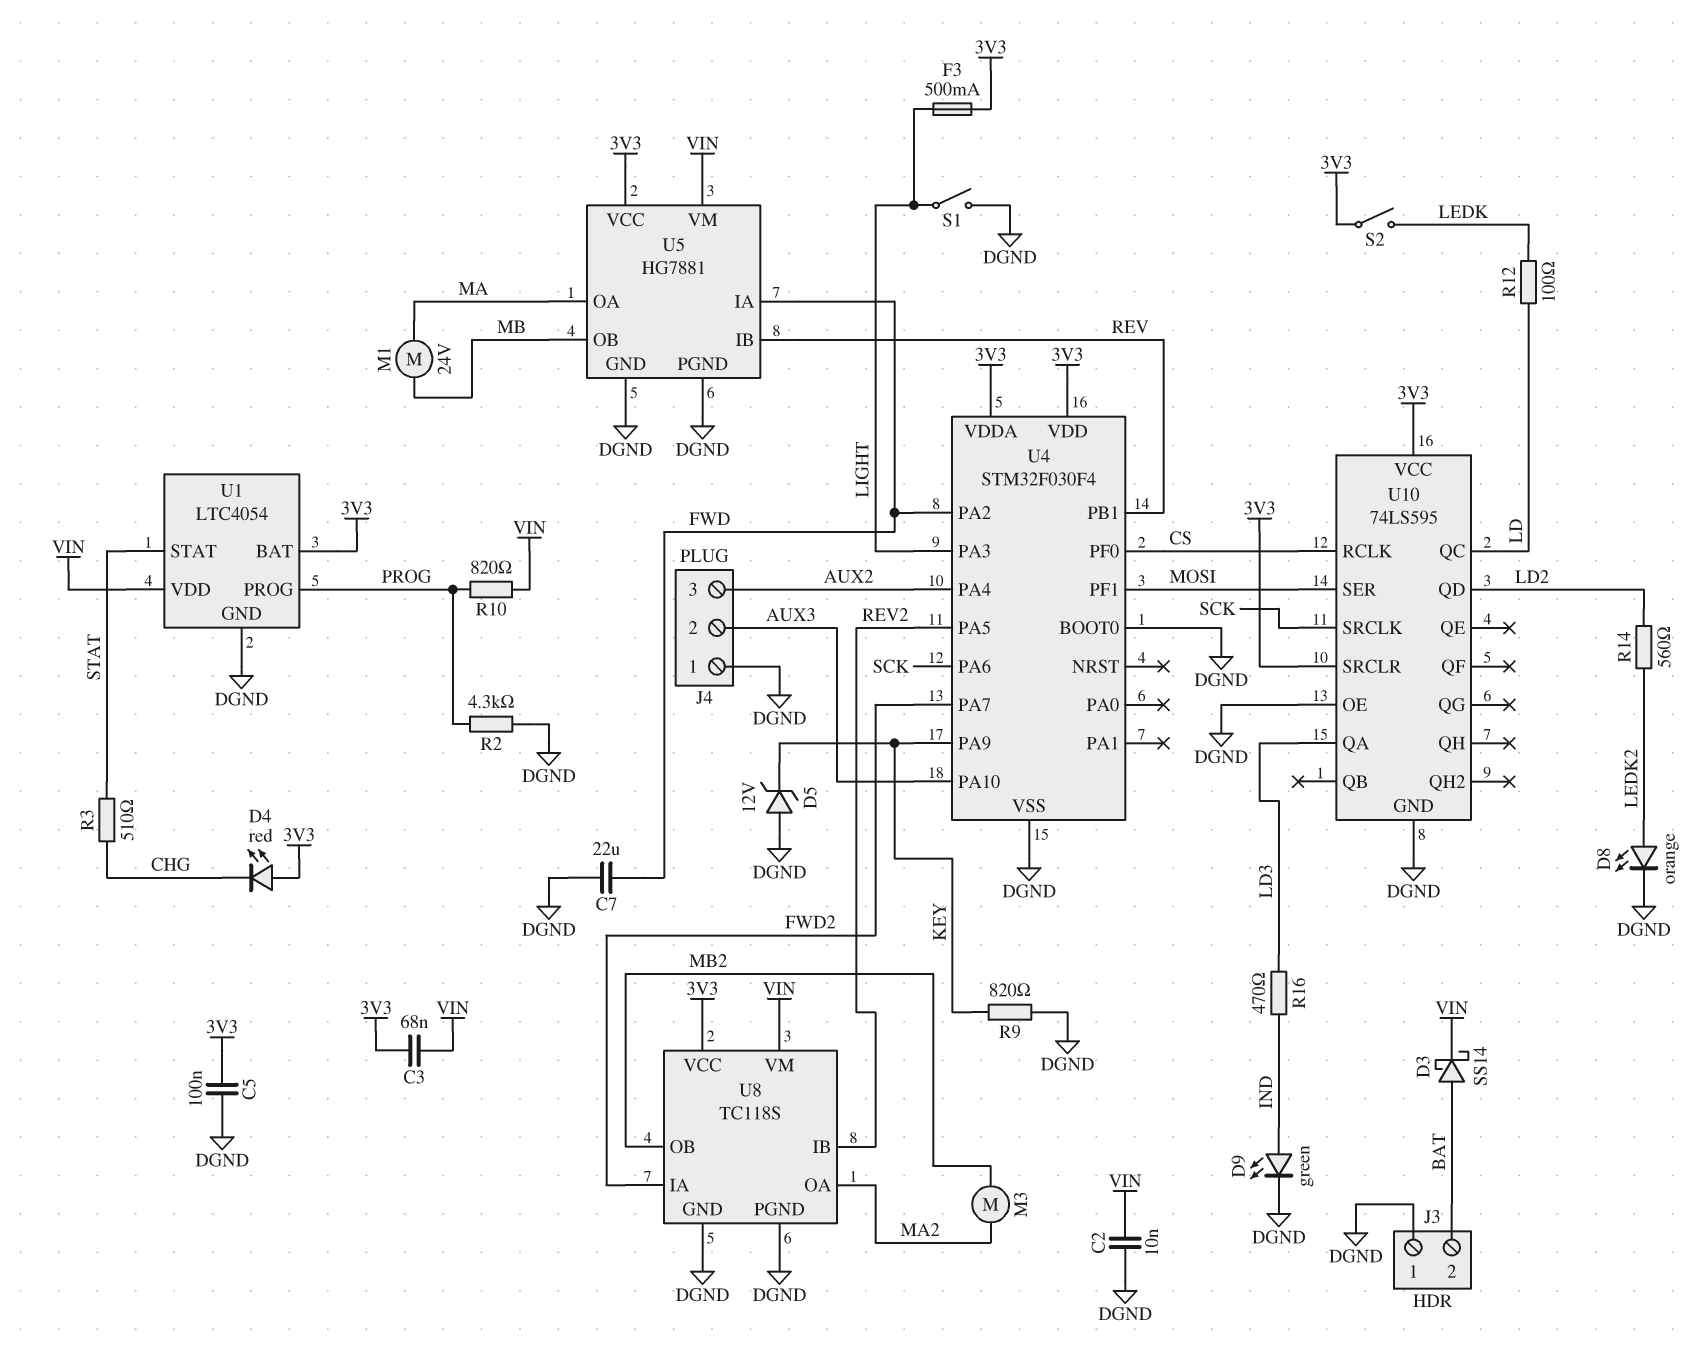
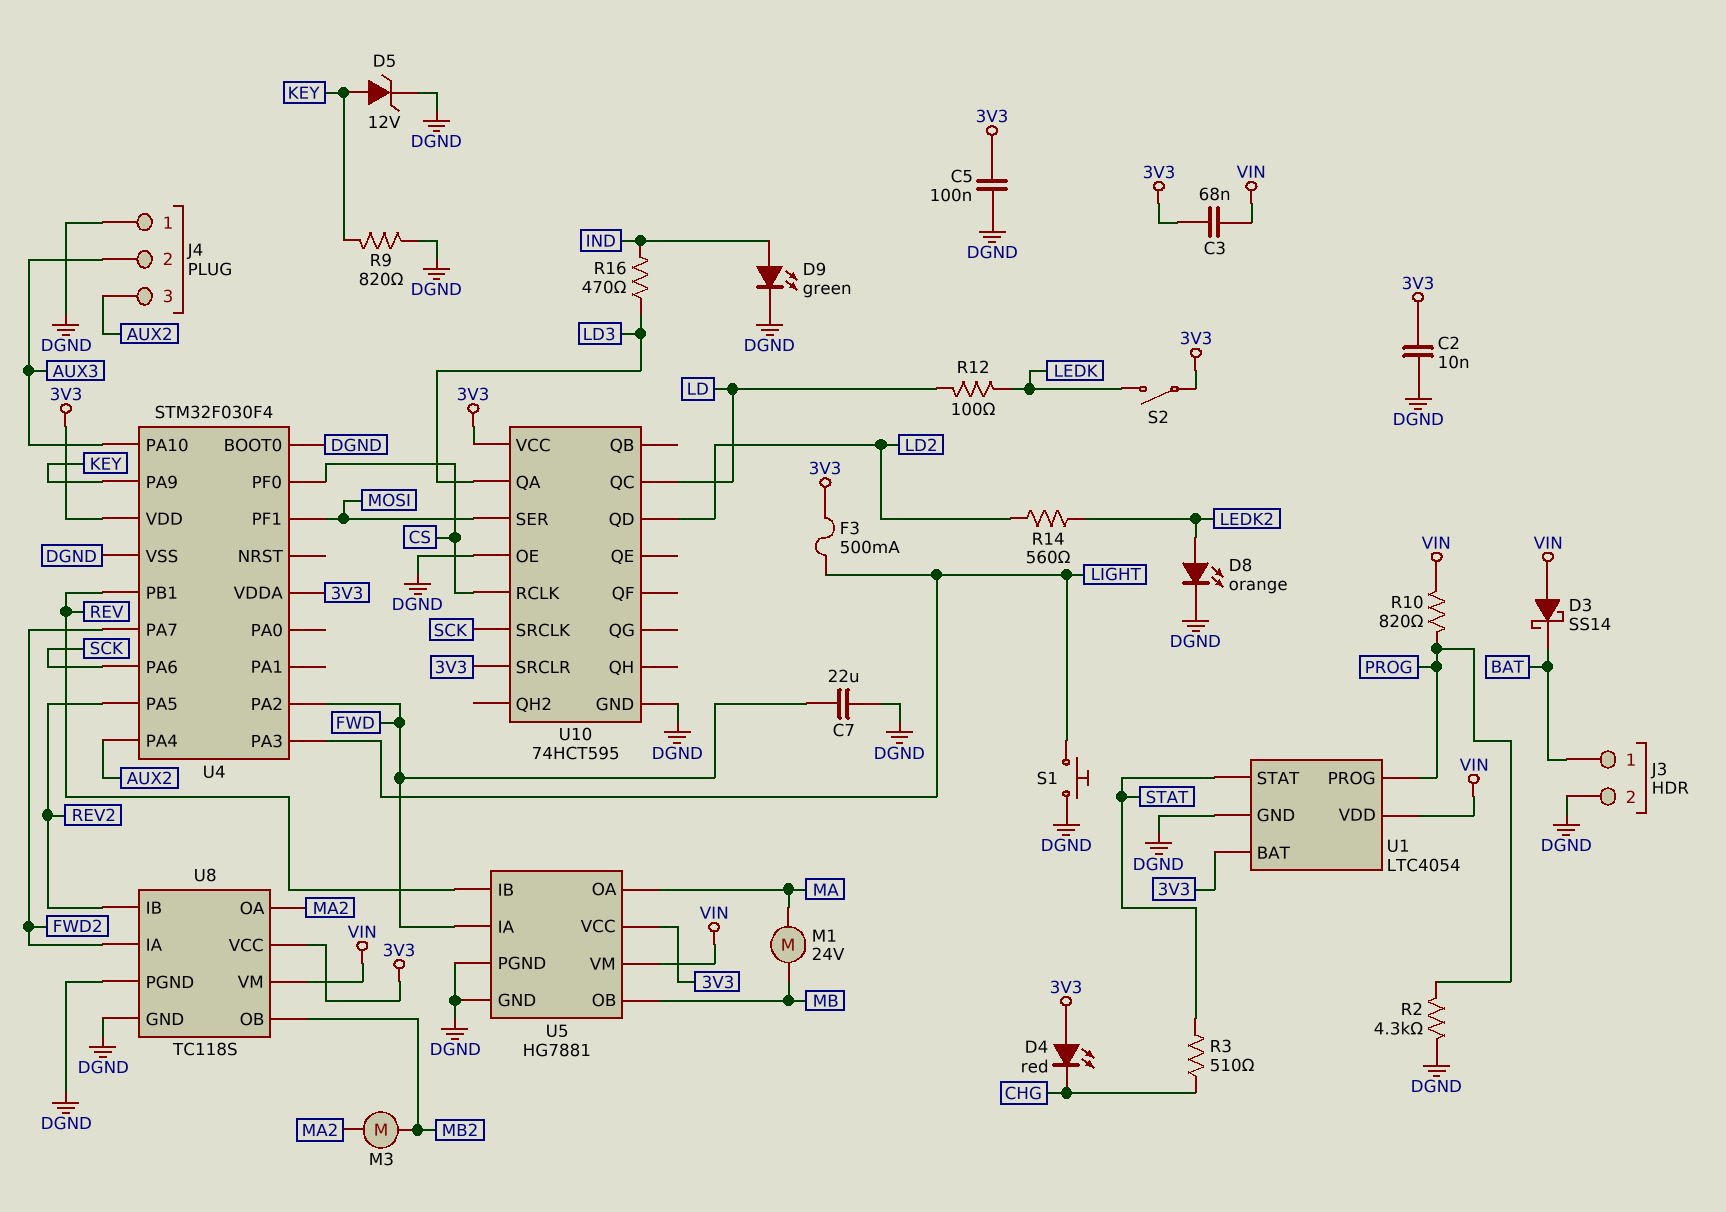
C2: 10nF (DGND, VIN) -> 10nF (3V3, DGND)
D3: schottky SS14 (A BAT, K VIN) -> schottky SS14 (A VIN, K BAT)
D5: zener 12V (A DGND, K KEY) -> zener 12V (A KEY, K DGND)
J3 pin 1: DGND -> BAT
J3 pin 2: BAT -> DGND
S1: switch (DGND, LIGHT) -> button (DGND, LIGHT)
U10: 74LS595 -> 74HCT595

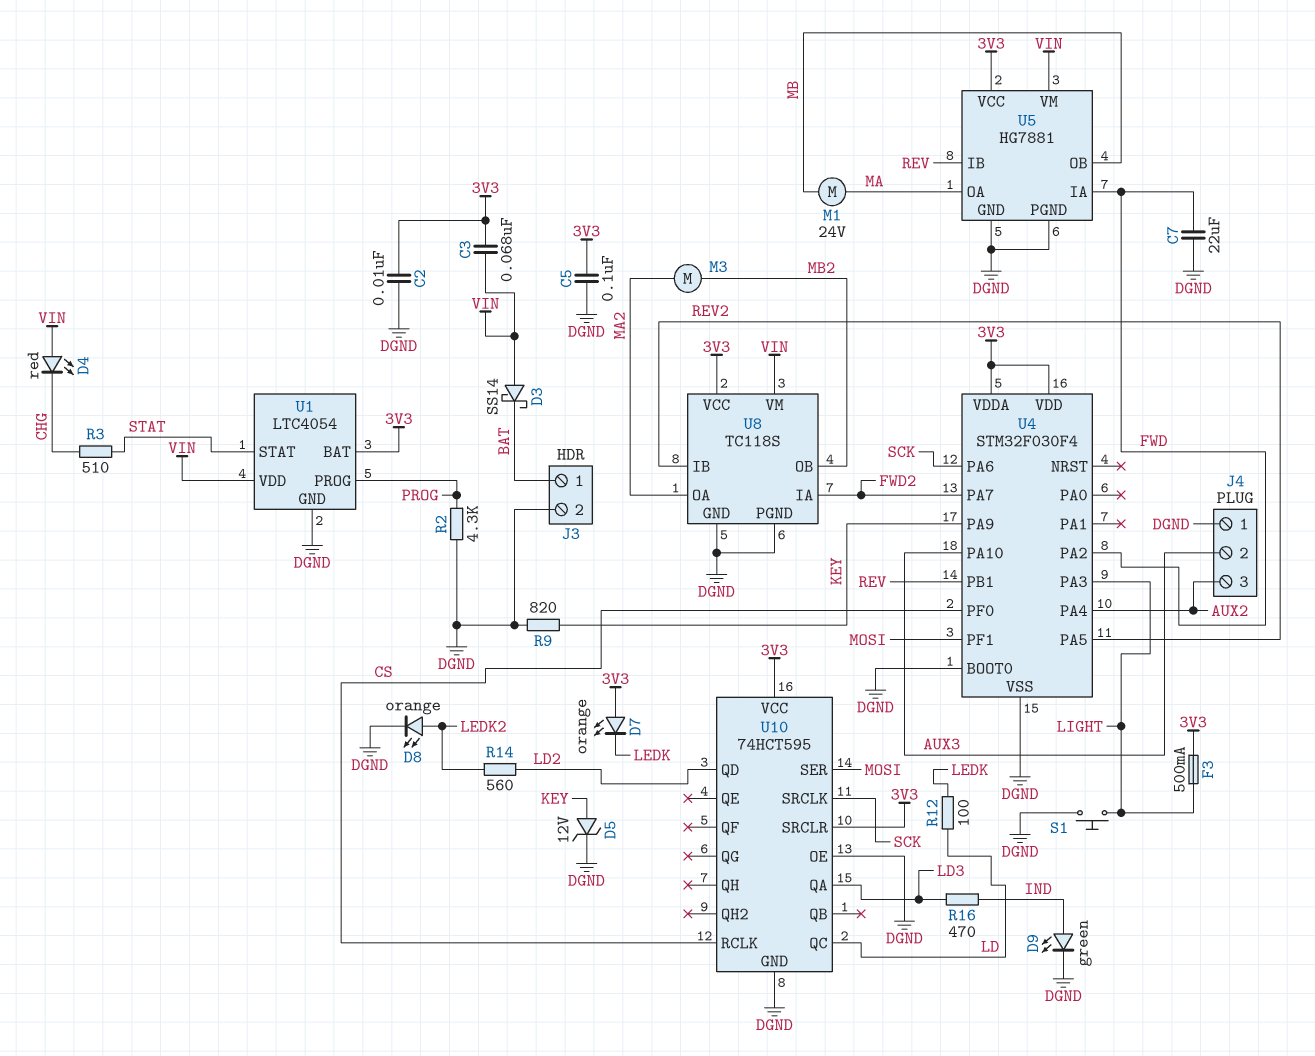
D4: LED red (A 3V3, K CHG) -> LED red (A VIN, K CHG)
D7: none -> LED orange (A 3V3, K LEDK)
R10: 820 (PROG, VIN) -> none
S2: switch (3V3, LEDK) -> none

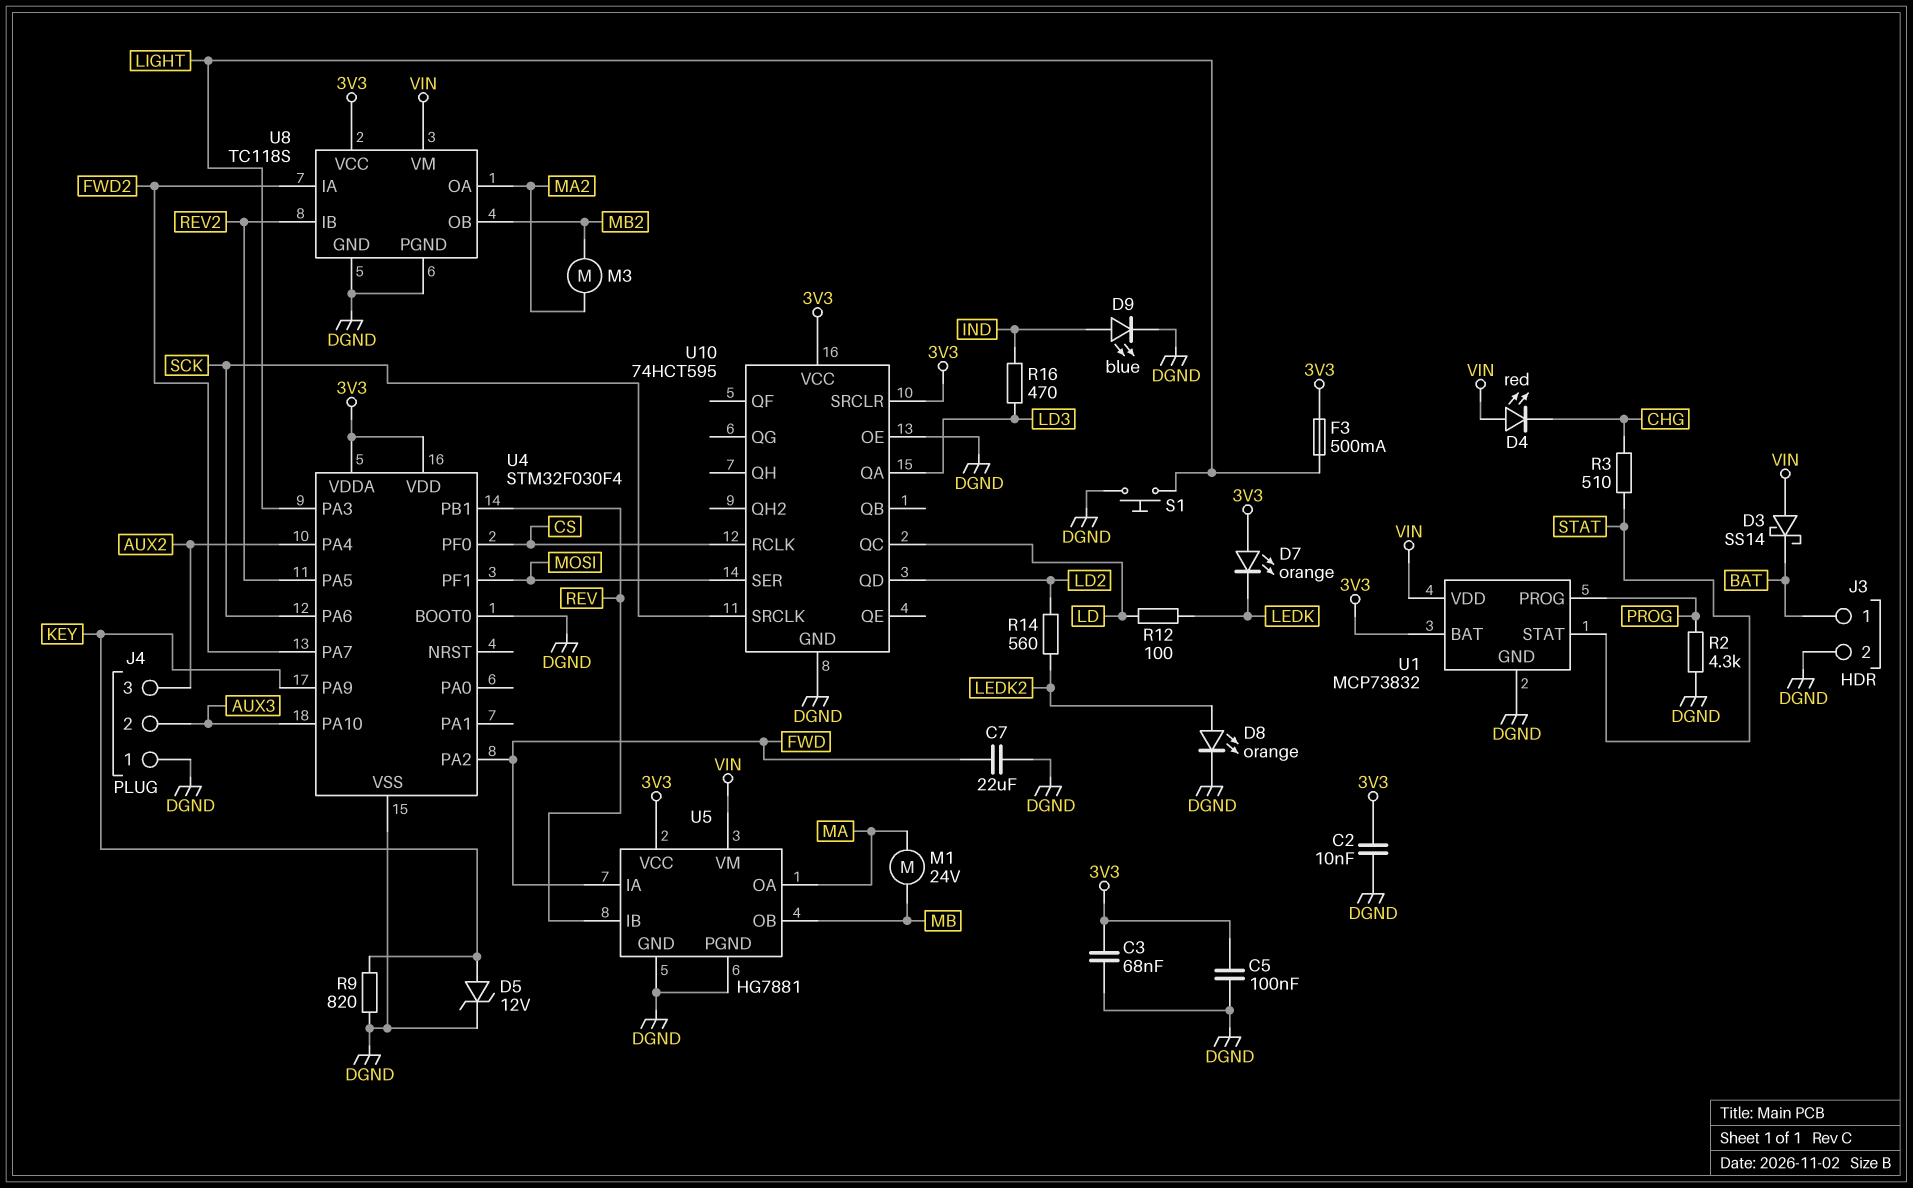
C3: 68nF (3V3, VIN) -> 68nF (3V3, DGND)
D9: LED green (A IND, K DGND) -> LED blue (A IND, K DGND)
U1: LTC4054 -> MCP73832

